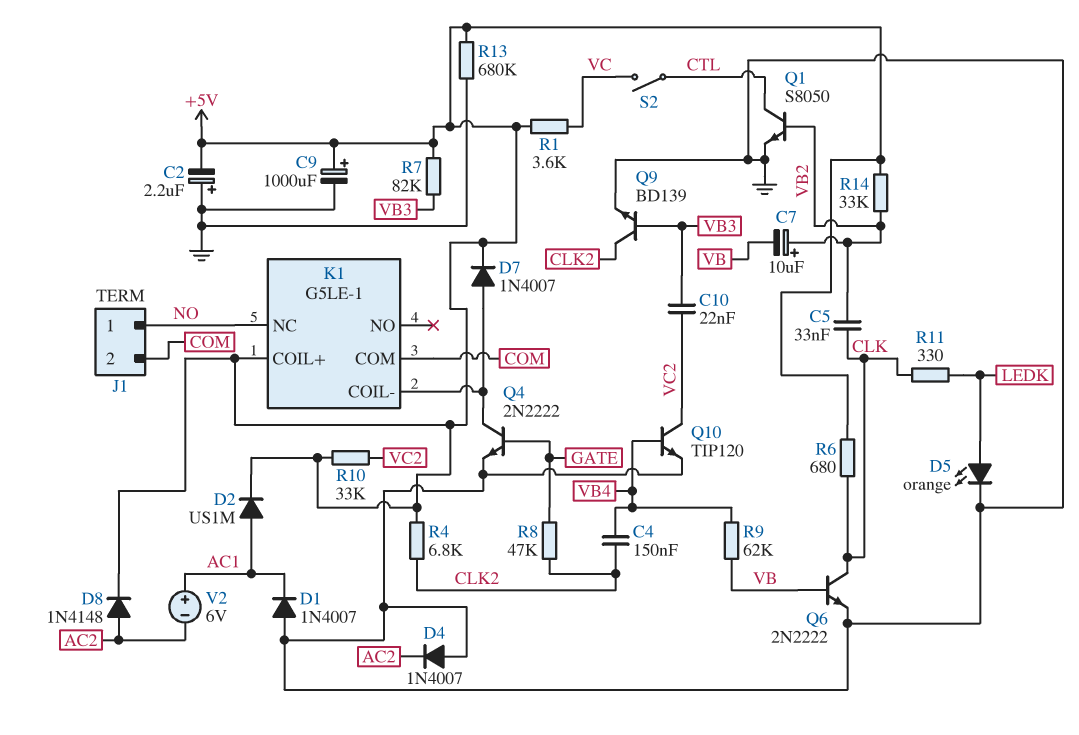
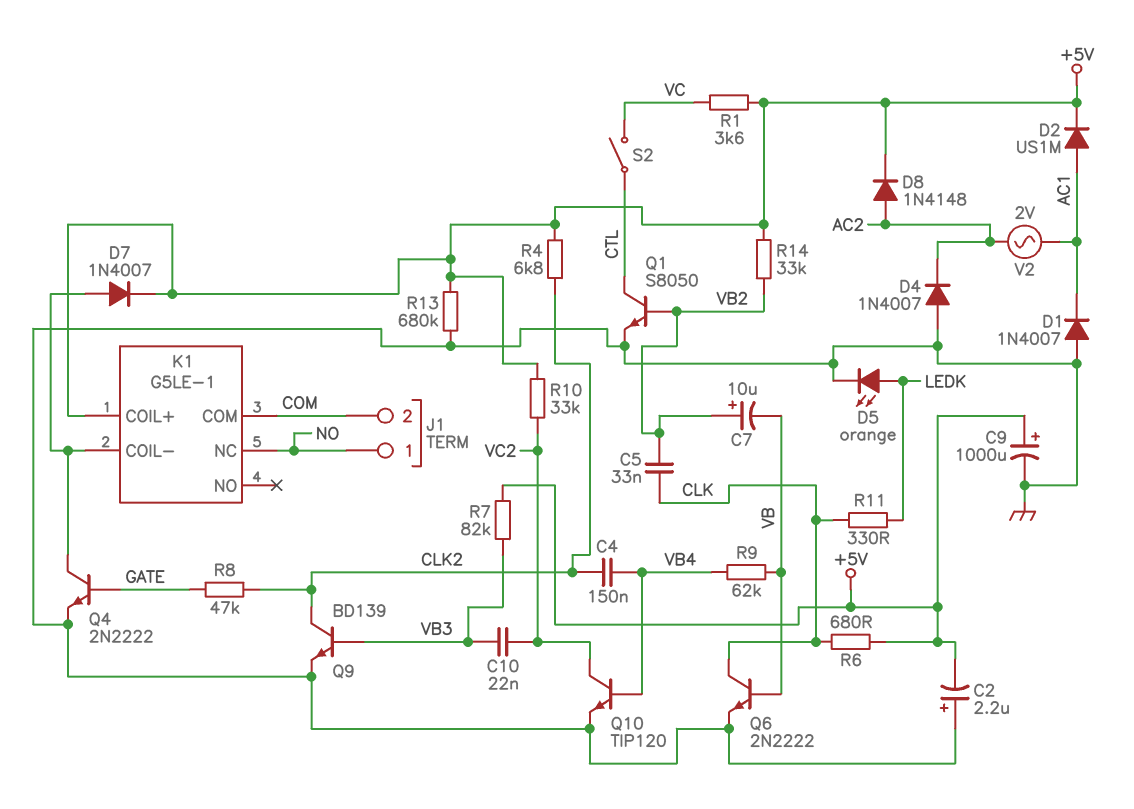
V2: 6V (plus AC1, minus AC2) -> AC 2V (AC1, AC2)

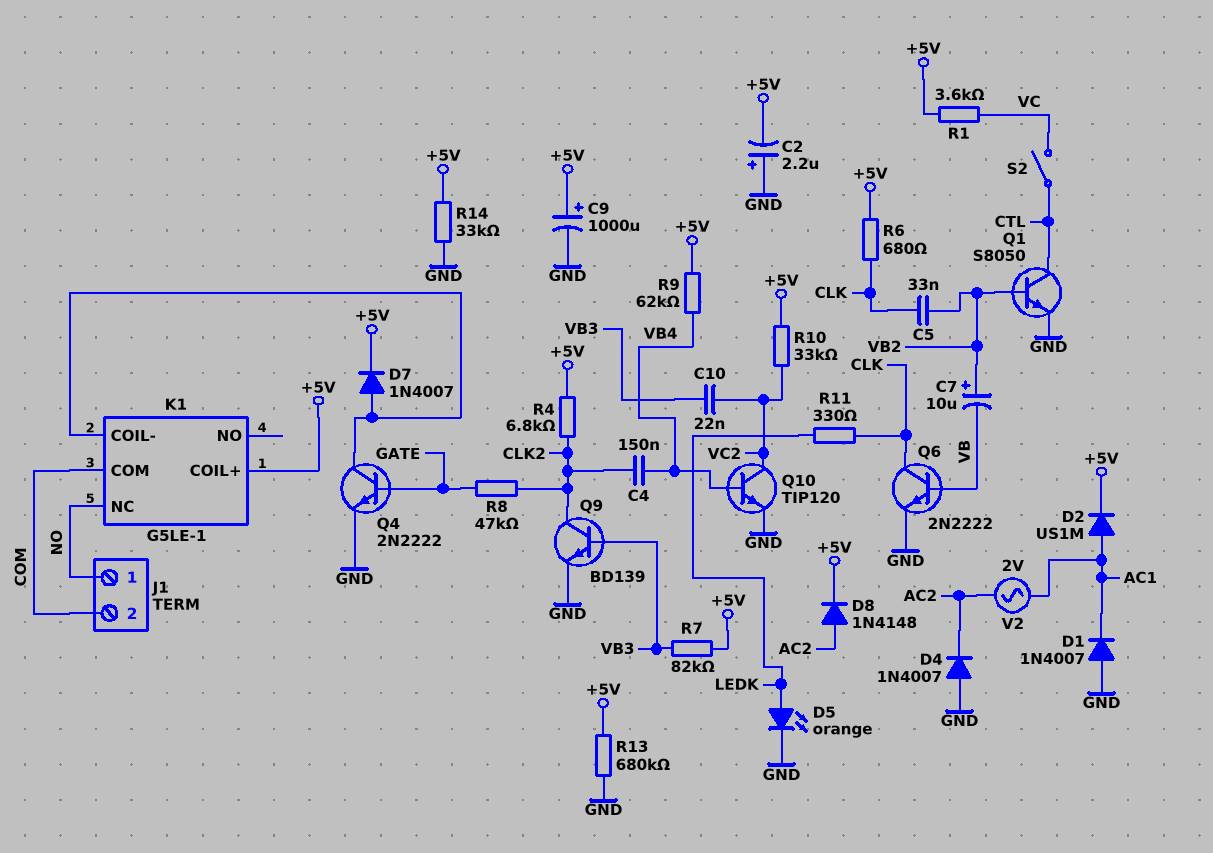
R9: 62k (VB, VB4) -> 62k (+5V, VB4)
R14: 33k (+5V, VB2) -> 33k (+5V, GND)

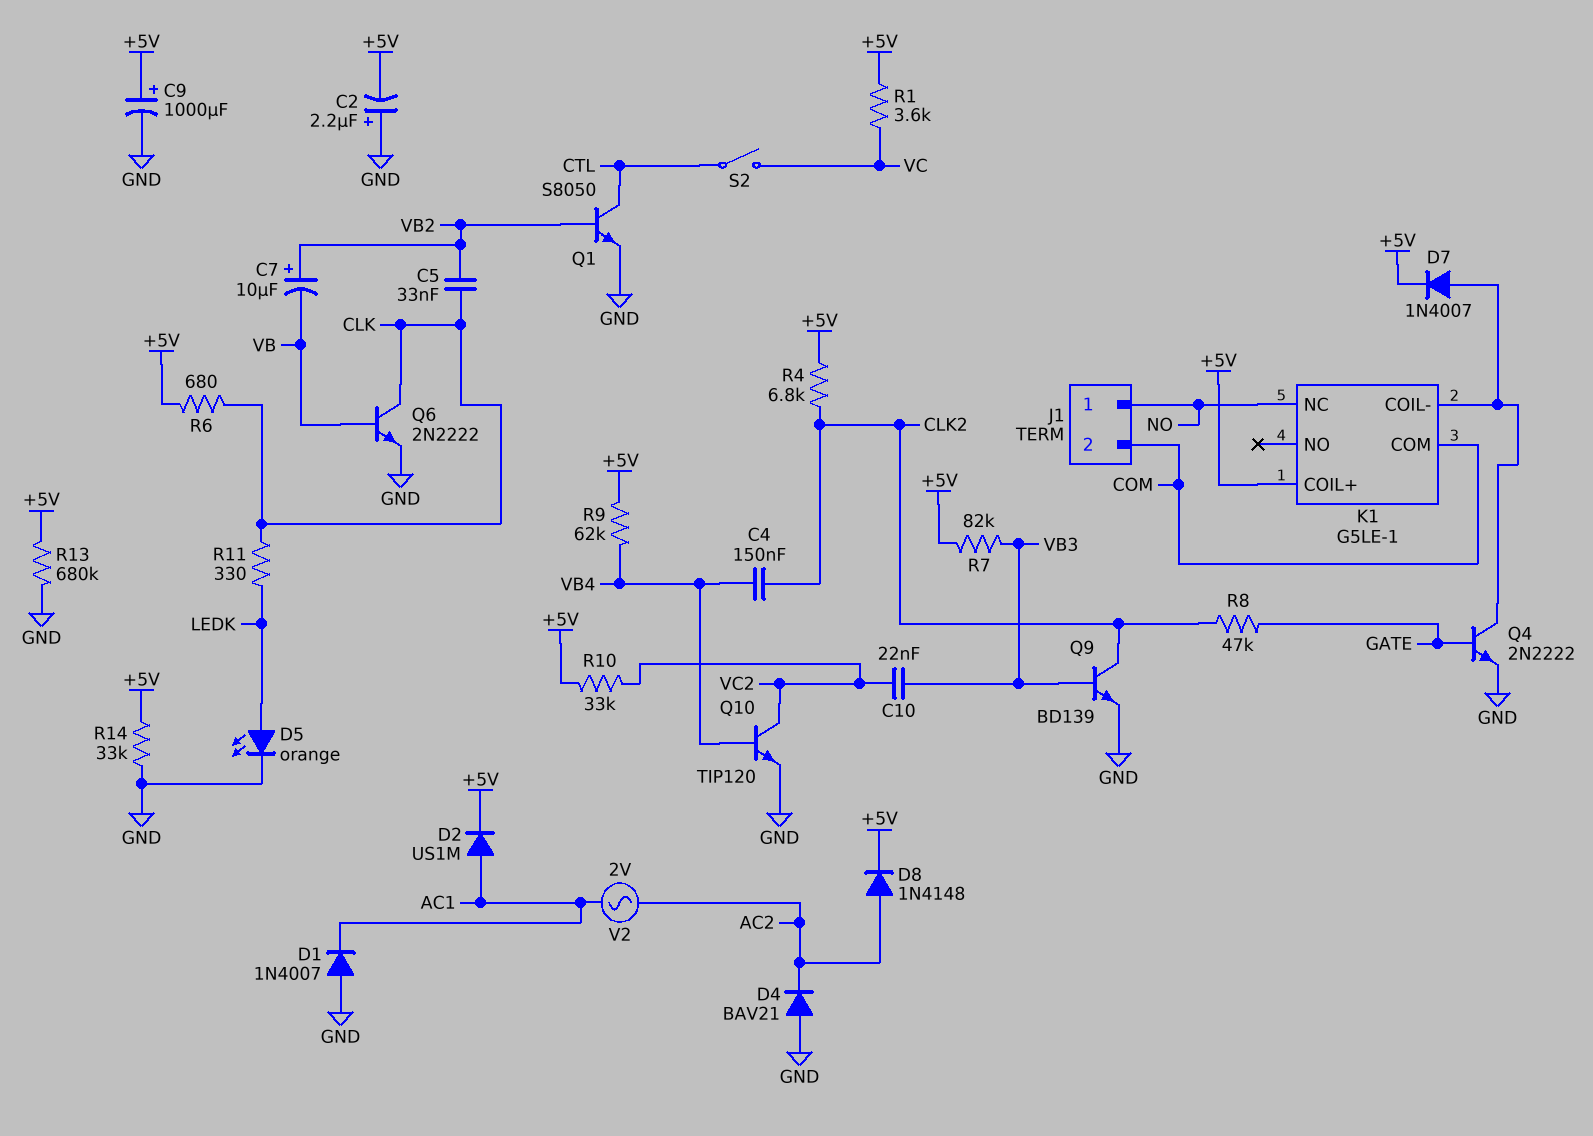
D4: diode 1N4007 (A GND, K AC2) -> diode BAV21 (A GND, K AC2)

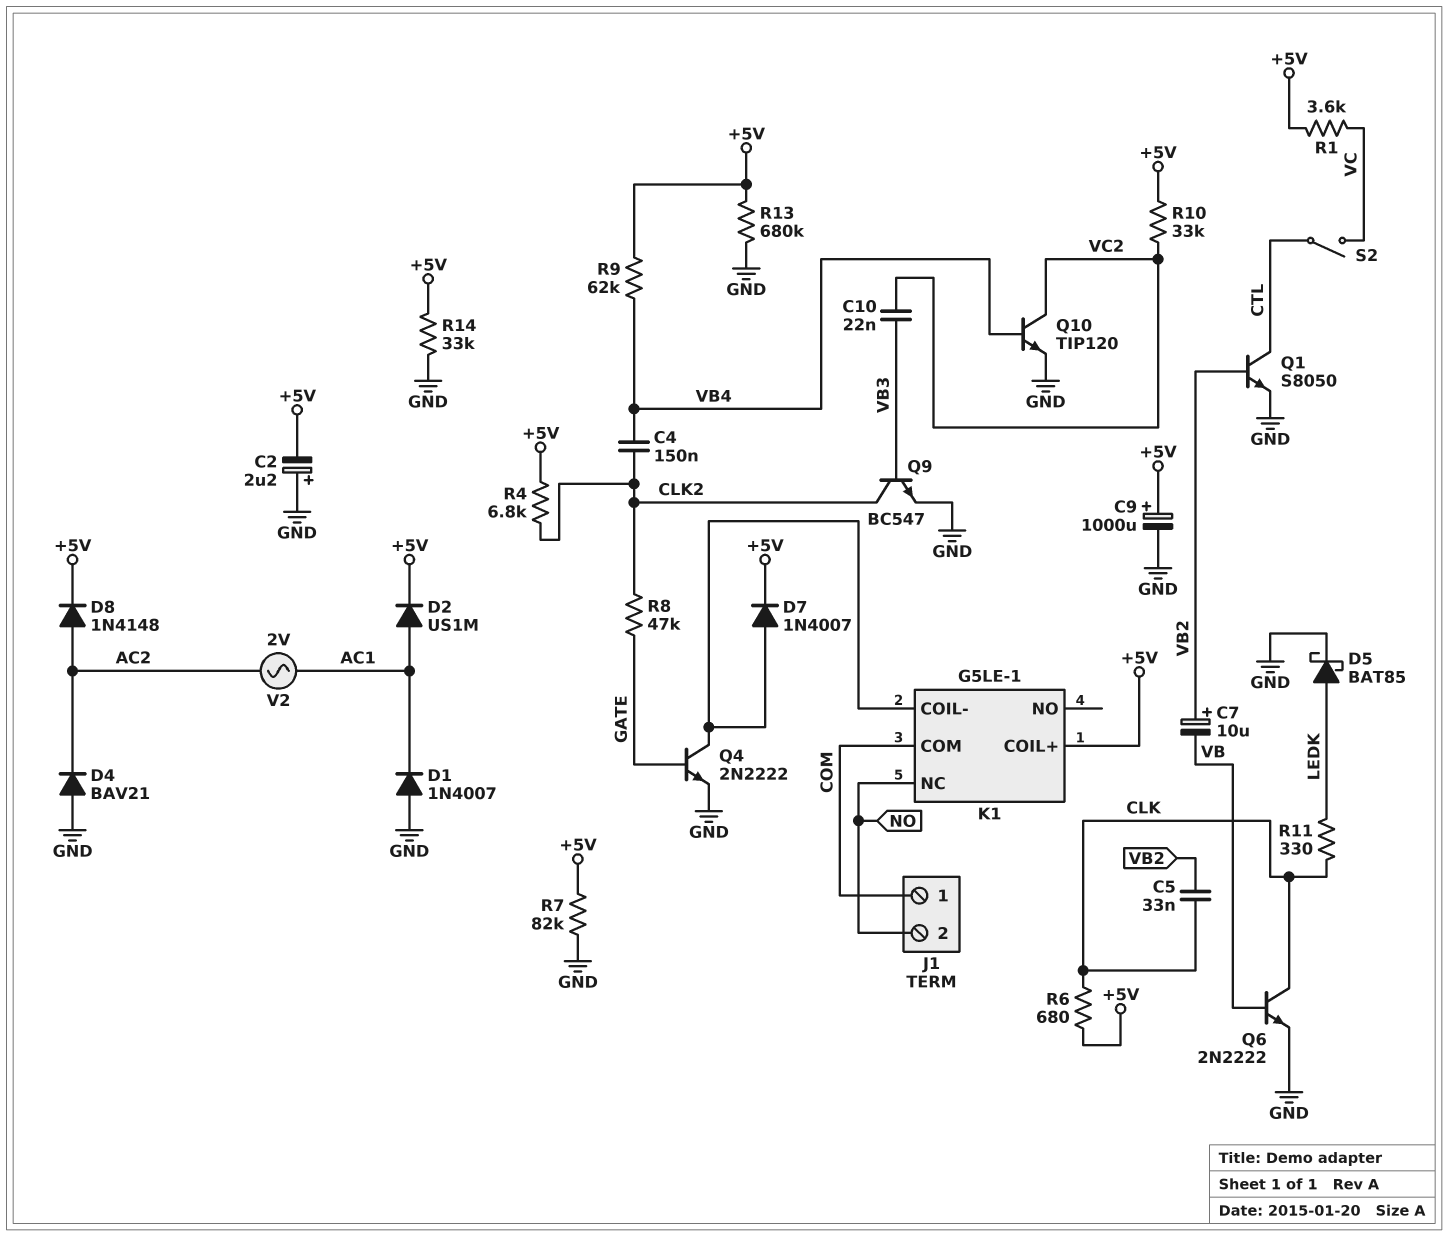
D5: LED orange (A LEDK, K GND) -> schottky BAT85 (A LEDK, K GND)
J1 pin 1: NO -> COM
J1 pin 2: COM -> NO
Q9: NPN BD139 (B VB3, C CLK2, E GND) -> NPN BC547 (B VB3, C CLK2, E GND)
R7: 82k (+5V, VB3) -> 82k (+5V, GND)

